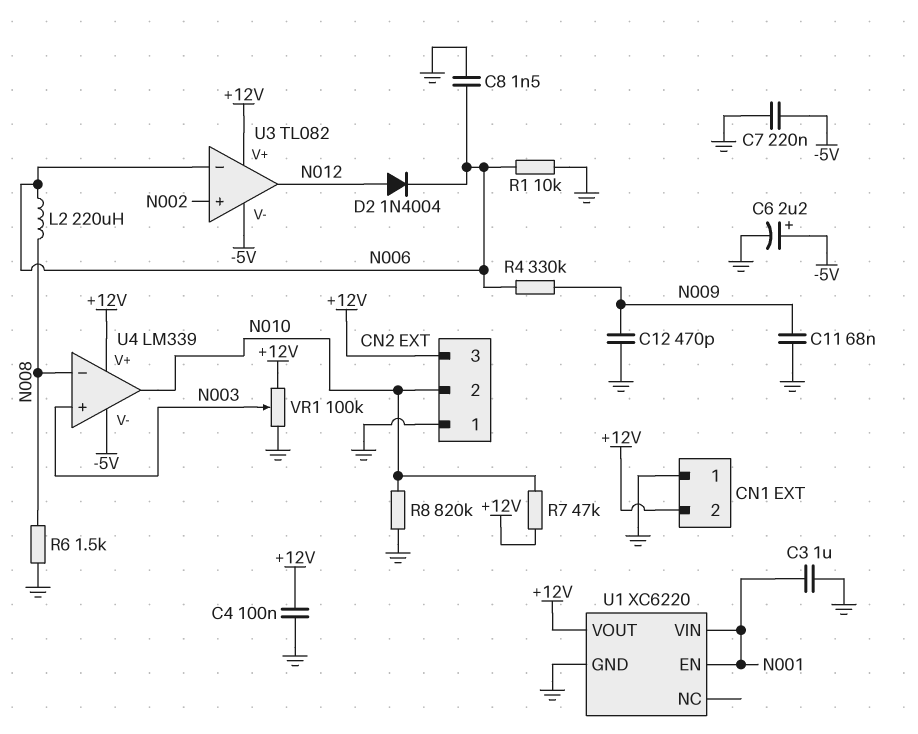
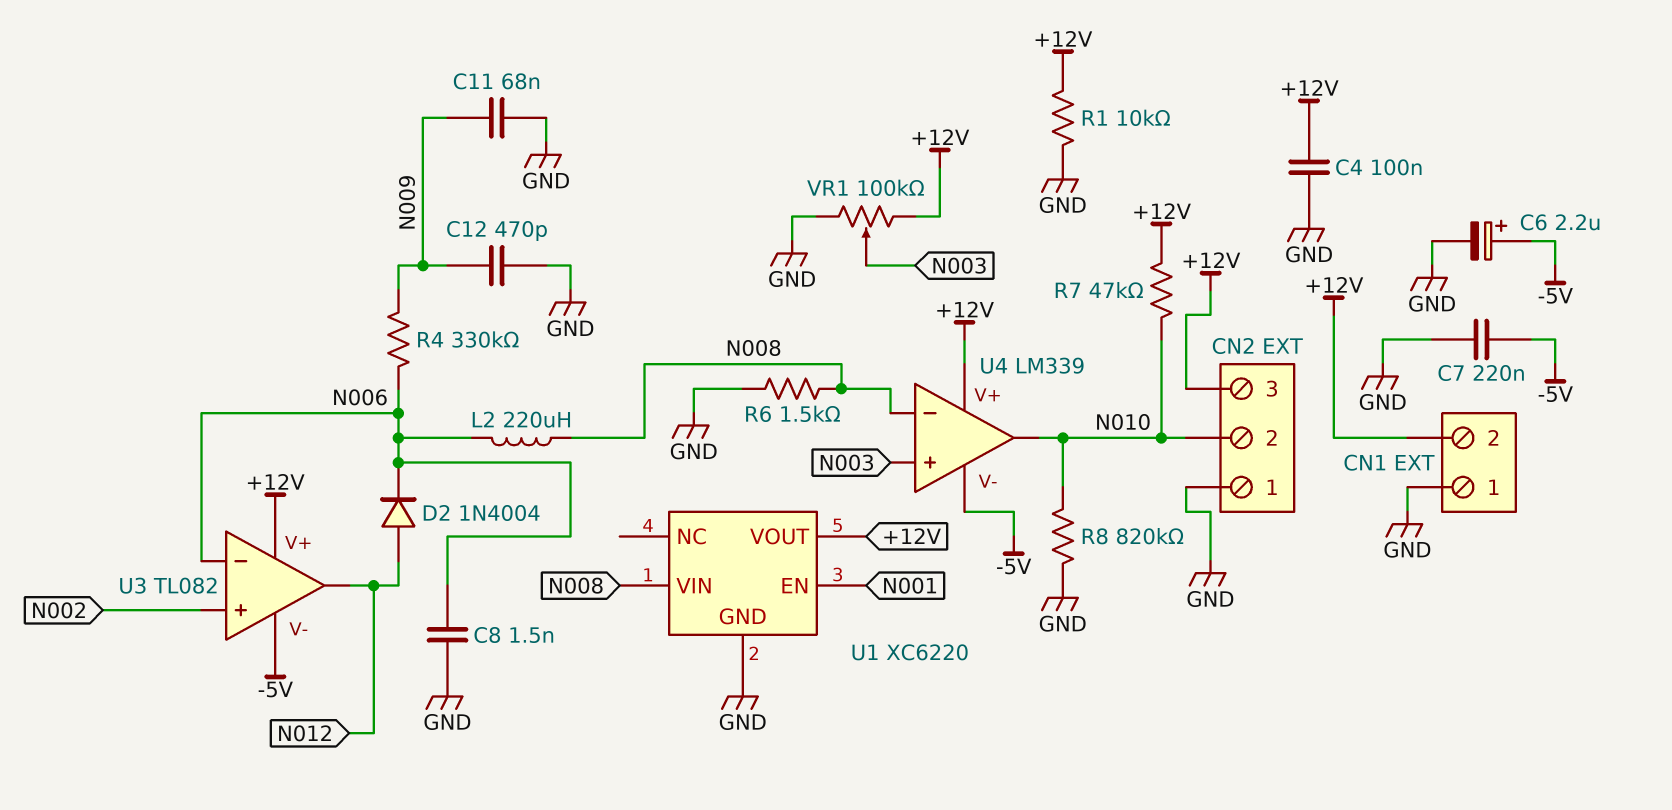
C3: 1uF (GND, N001) -> none
R1: 10k (GND, N006) -> 10k (+12V, GND)
U1 pin VIN: N001 -> N008

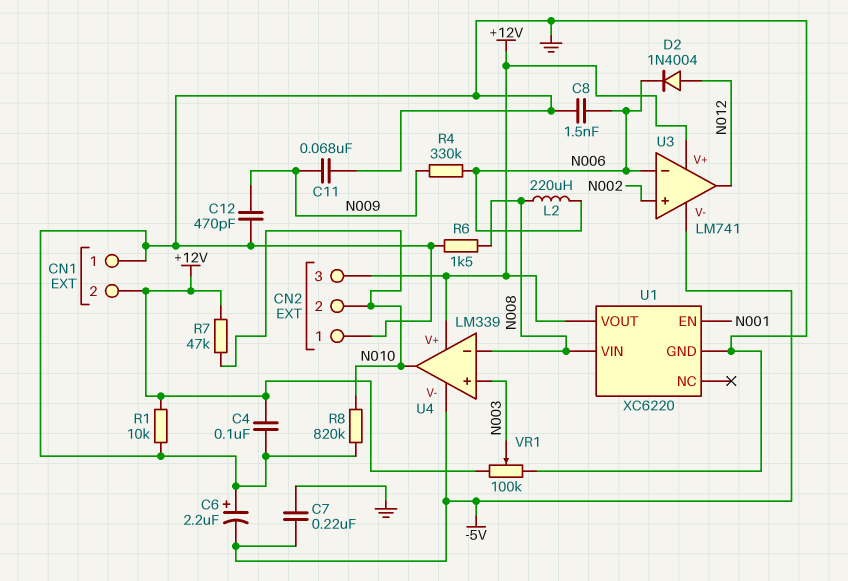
C6: 2.2uF (plus -5V, minus GND) -> 2.2uF (plus GND, minus -5V)
U3: TL082 -> LM741

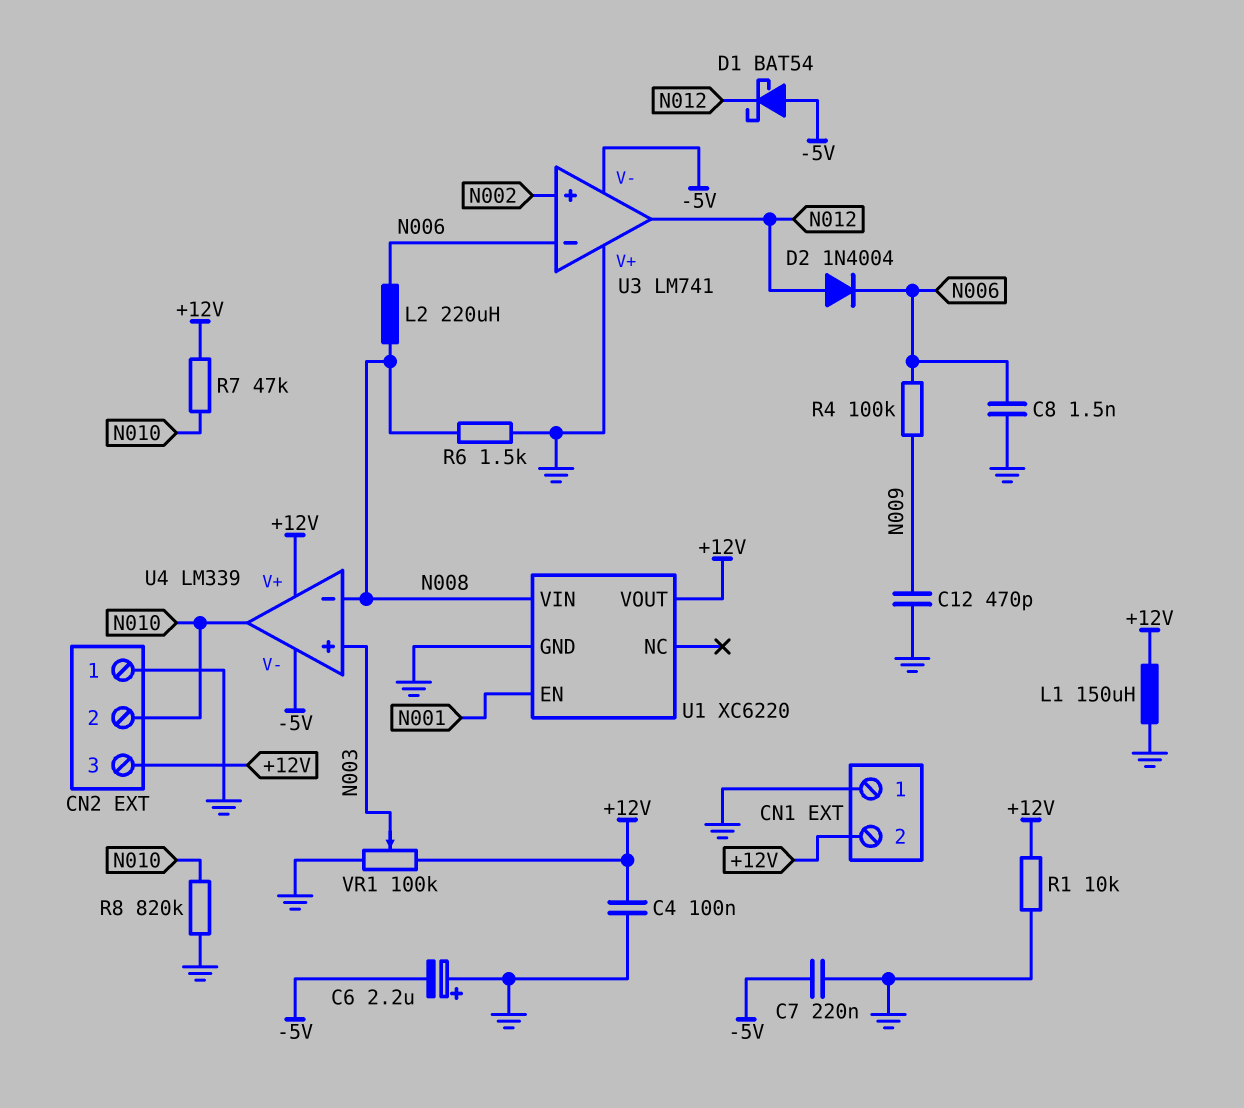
C11: 68nF (GND, N009) -> none
D1: none -> schottky BAT54 (A -5V, K N012)
L1: none -> 150uH (+12V, GND)
R4: 330k (N006, N009) -> 100k (N006, N009)
U3 pin V+: +12V -> GND

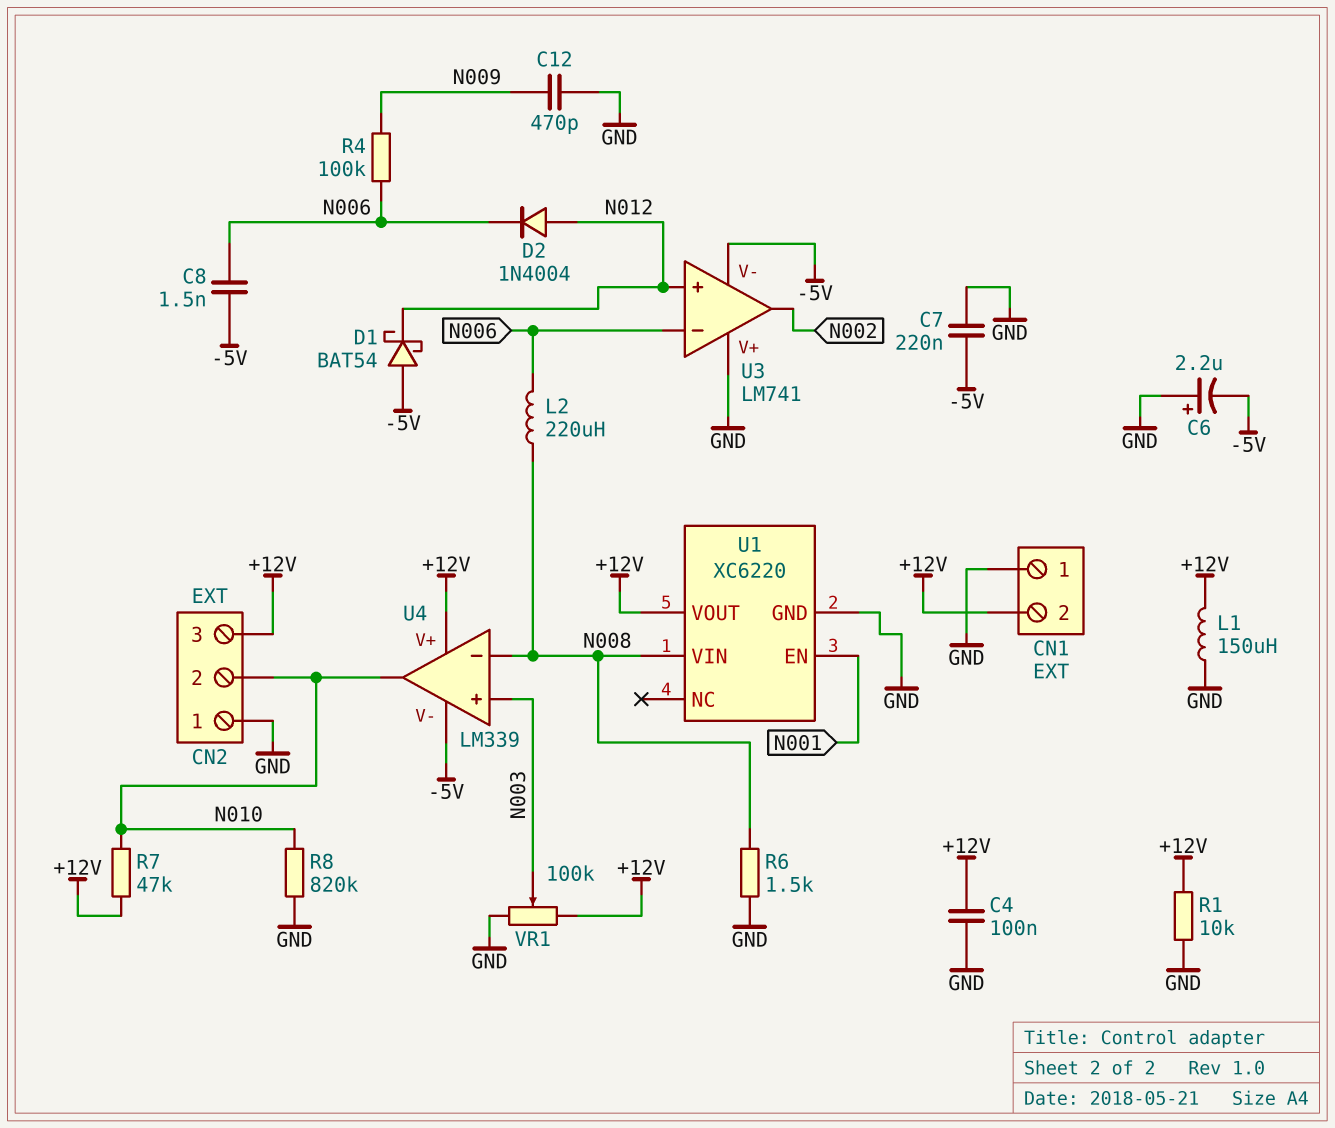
C8: 1.5nF (GND, N006) -> 1.5nF (-5V, N006)
U3 pin in+: N002 -> N012
U3 pin out: N012 -> N002

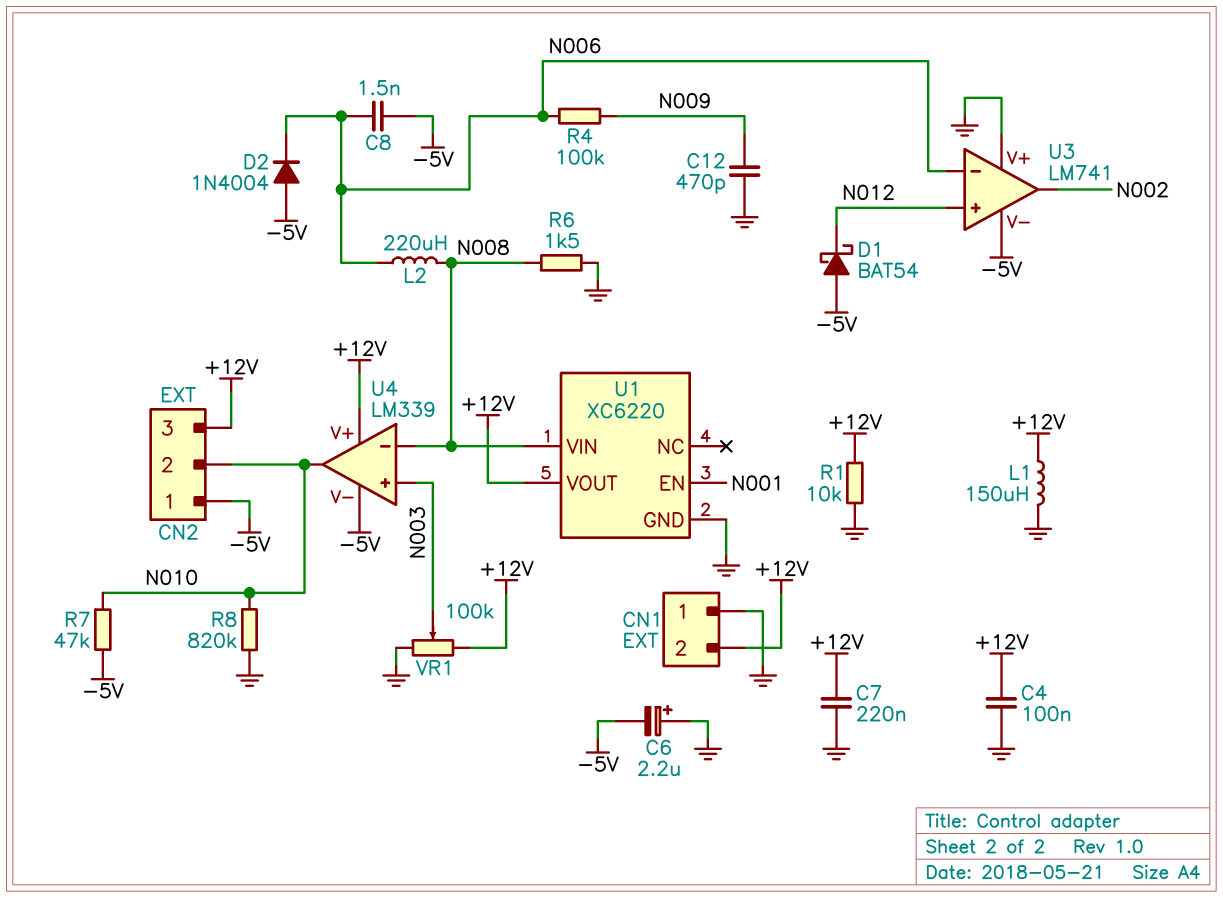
C7: 220nF (-5V, GND) -> 220nF (+12V, GND)
CN2 pin 1: GND -> -5V
D2: diode 1N4004 (A N012, K N006) -> diode 1N4004 (A -5V, K N006)
R7: 47k (+12V, N010) -> 47k (-5V, N010)

